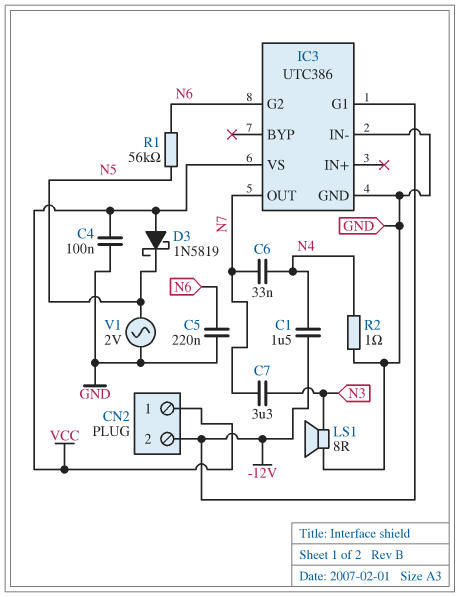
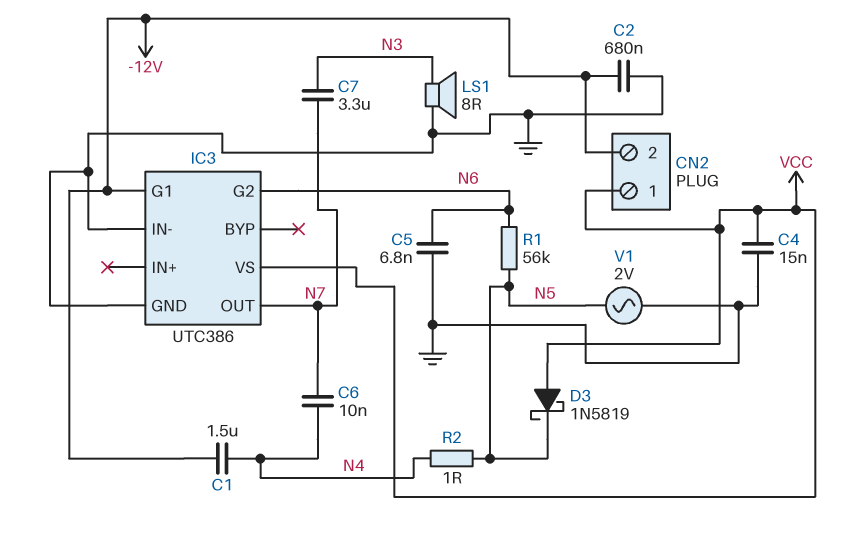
C2: none -> 680nF (-12V, GND)
C4: 100nF (GND, VCC) -> 15nF (GND, VCC)
C5: 220nF (GND, N6) -> 6.8nF (GND, N6)
C6: 33nF (N4, N7) -> 10nF (N4, N7)
R2: 1 (GND, N4) -> 1 (N4, N5)

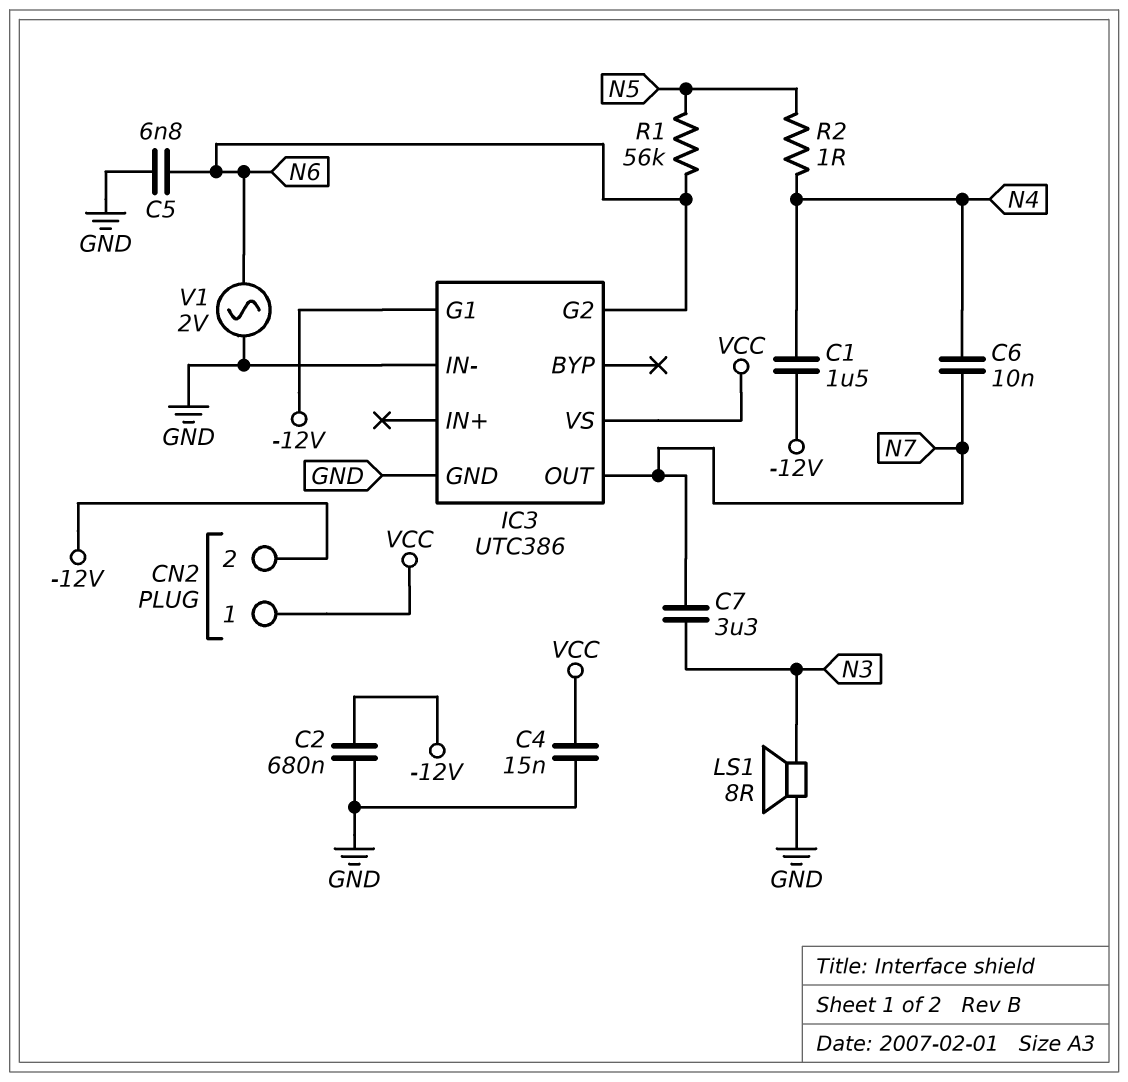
D3: schottky 1N5819 (A VCC, K N5) -> none
V1: AC 2V (GND, N5) -> AC 2V (GND, N6)

